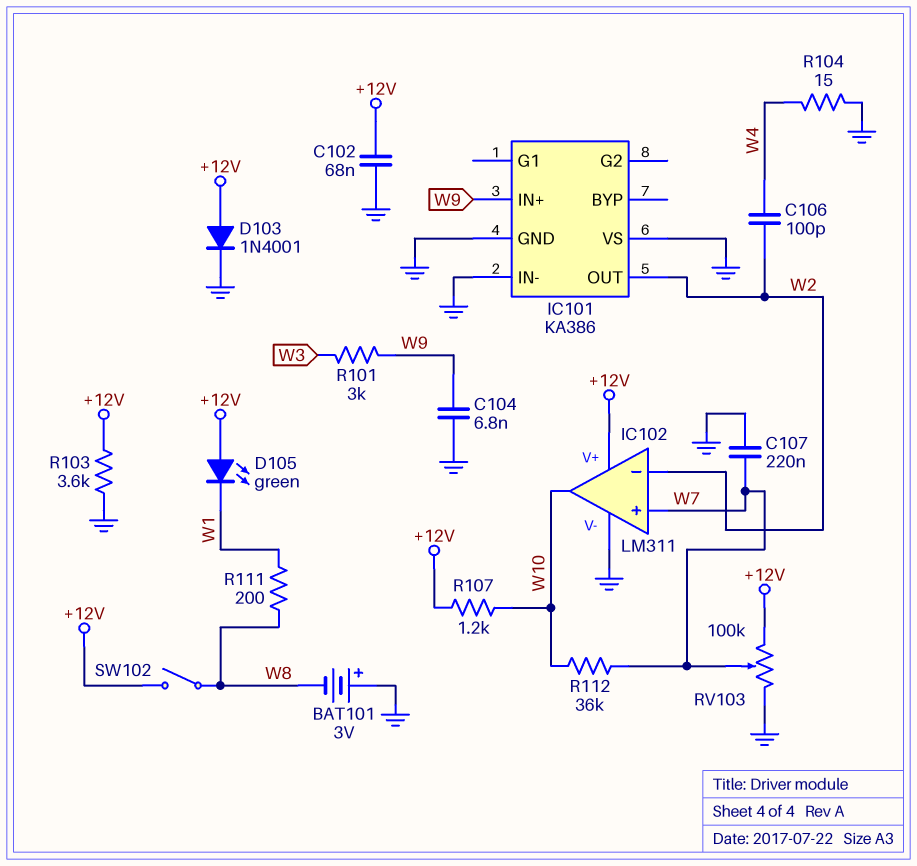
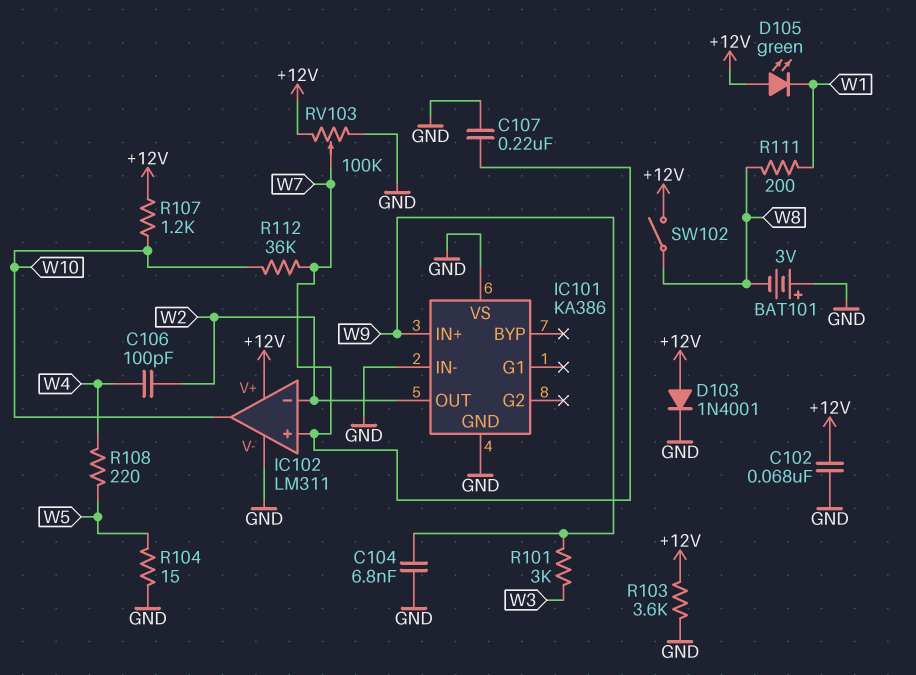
R104: 15 (GND, W4) -> 15 (GND, W5)
R108: none -> 220 (W4, W5)

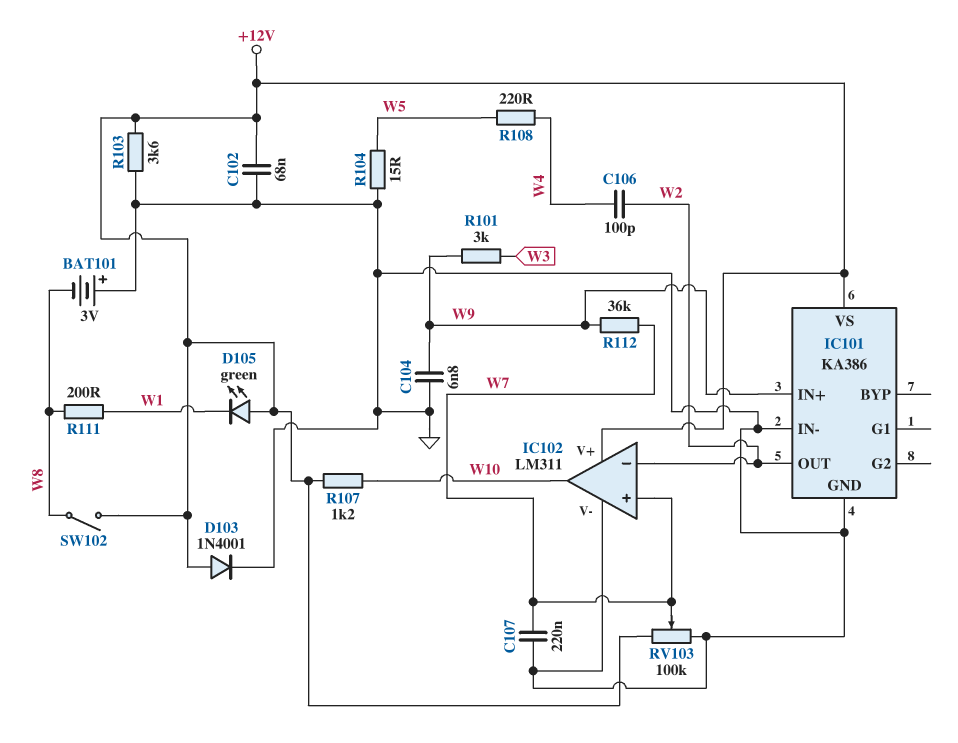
IC101 pin VS: GND -> +12V
R112: 36k (W7, W10) -> 36k (W7, W9)

